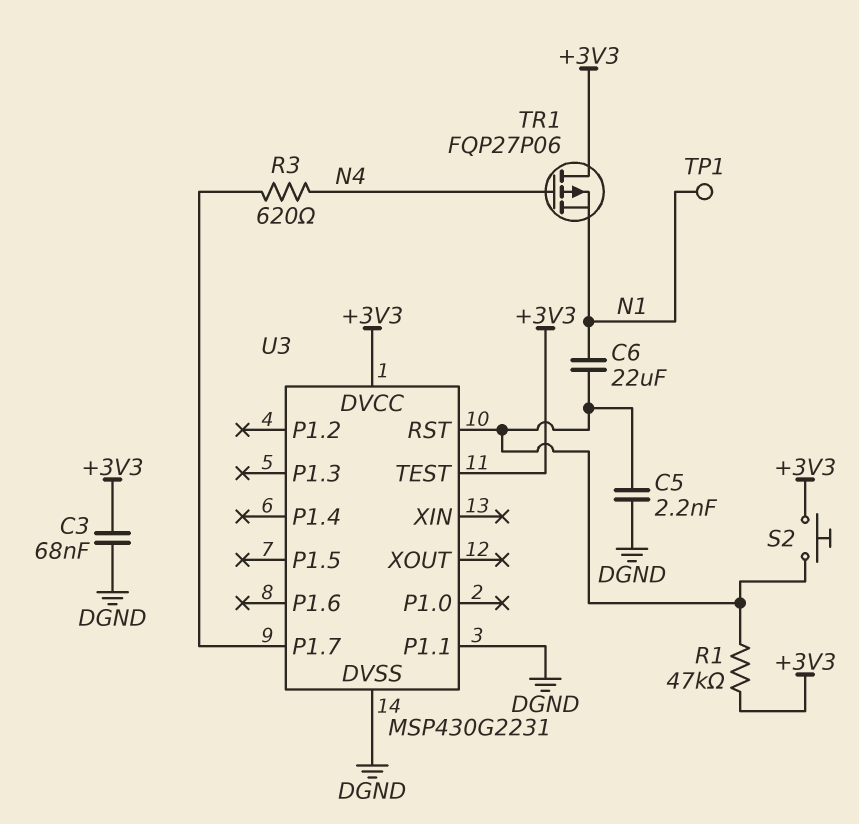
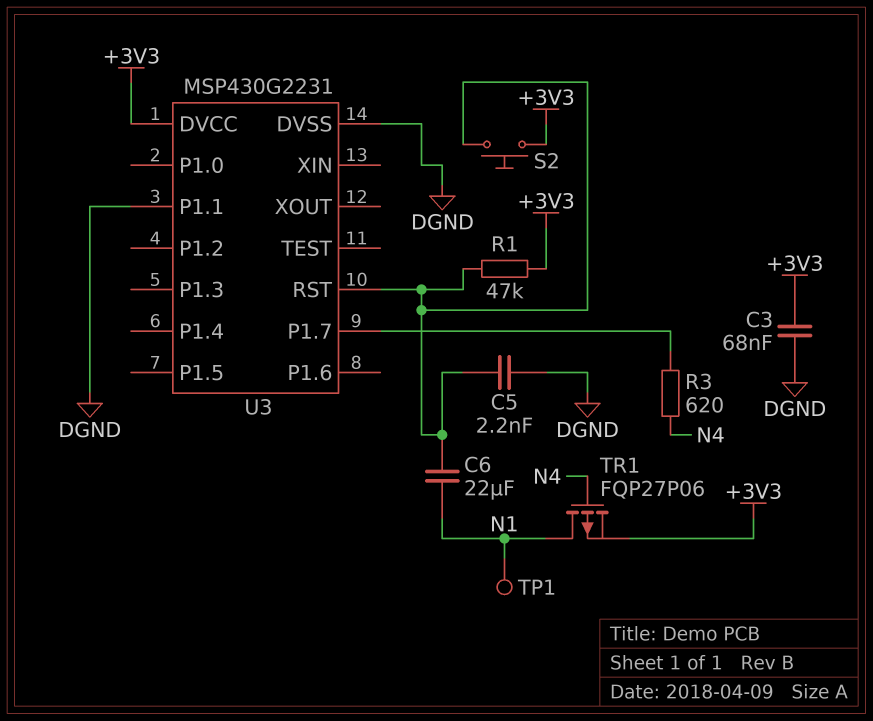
TR1: PMOS FQP27P06 (G N4, D +3V3, S N1) -> PMOS FQP27P06 (G N4, D N1, S +3V3)
U3 pin TEST: +3V3 -> none

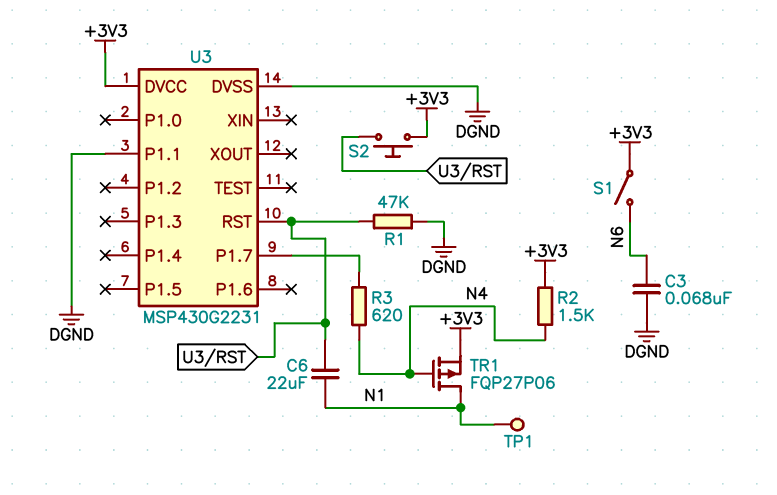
C3: 68nF (+3V3, DGND) -> 68nF (DGND, N6)
C5: 2.2nF (DGND, U3/RST) -> none
R1: 47k (+3V3, U3/RST) -> 47k (DGND, U3/RST)
R2: none -> 1.5k (+3V3, N4)
S1: none -> switch (+3V3, N6)

